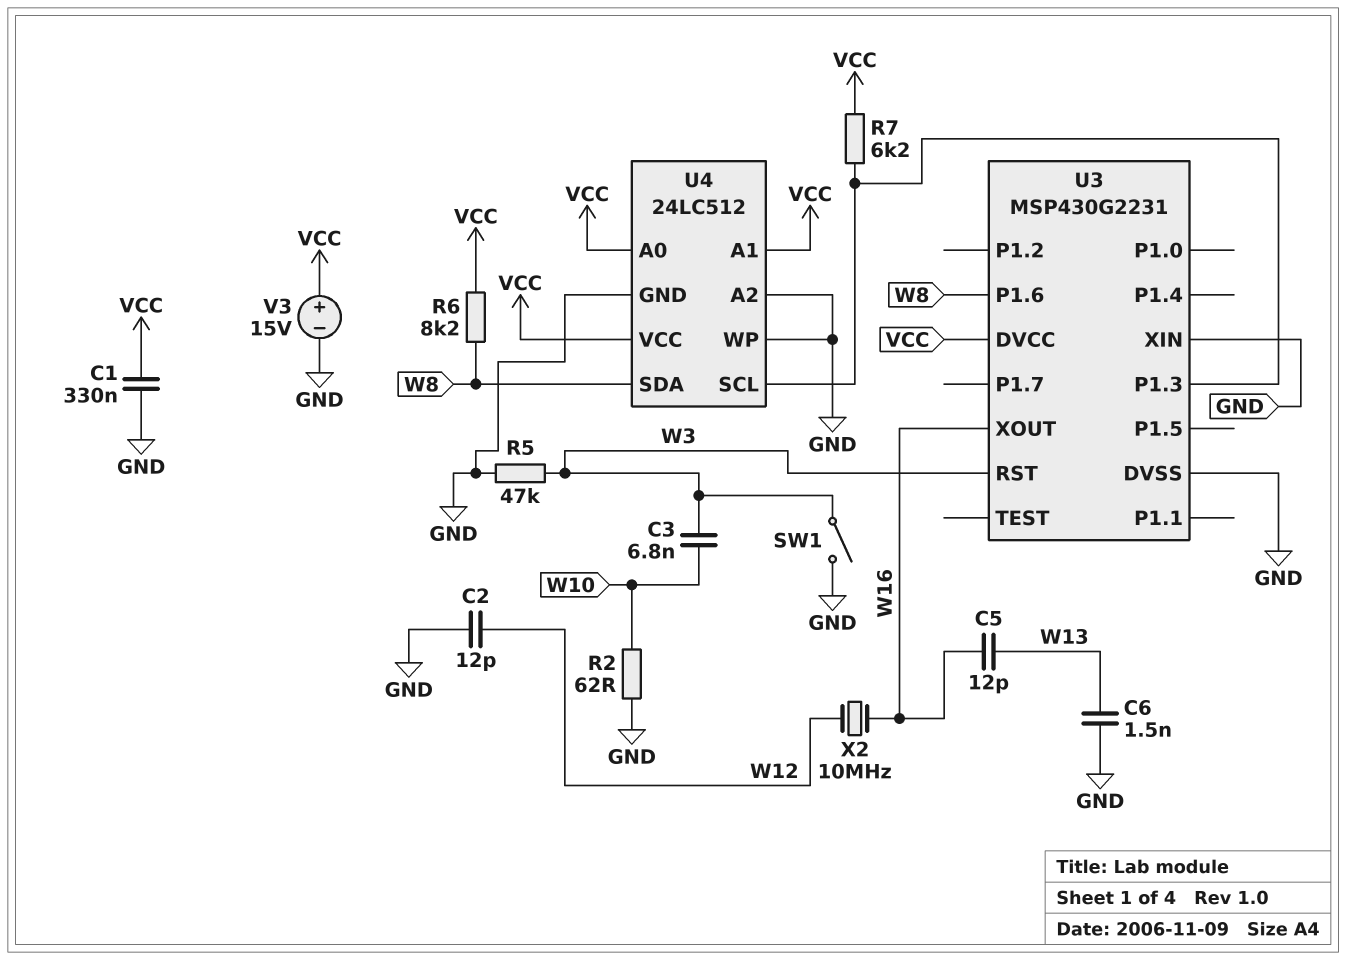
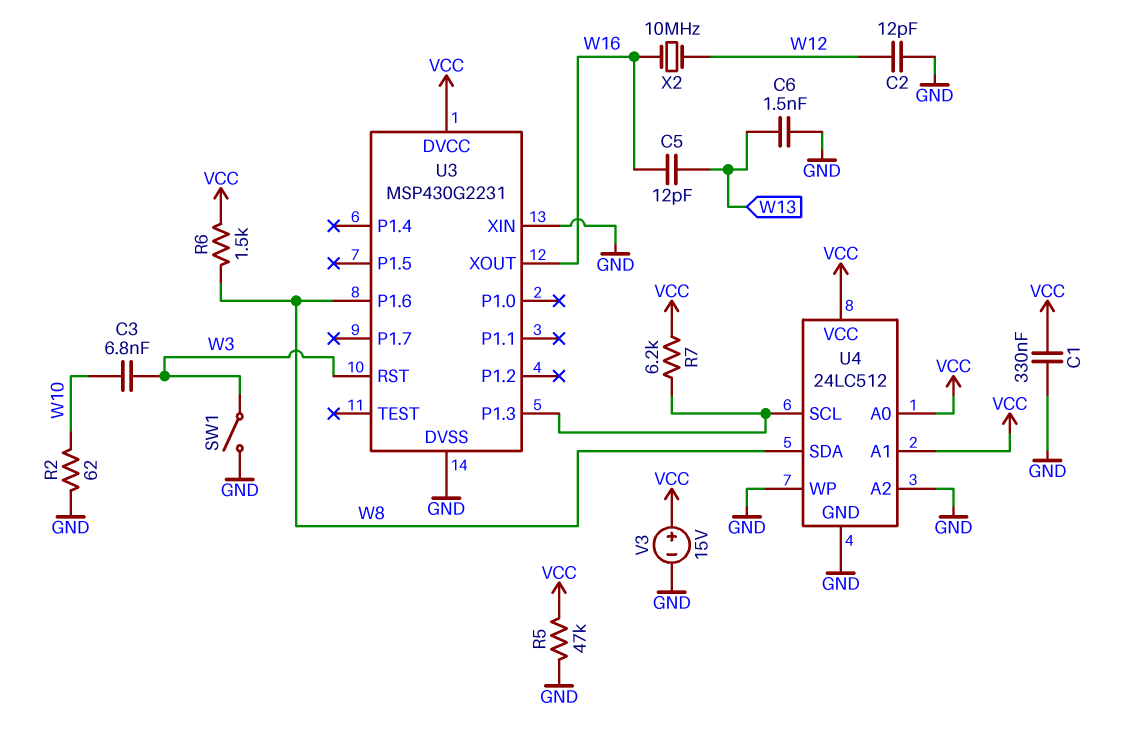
R5: 47k (GND, W3) -> 47k (GND, VCC)
R6: 8.2k (VCC, W8) -> 1.5k (VCC, W8)

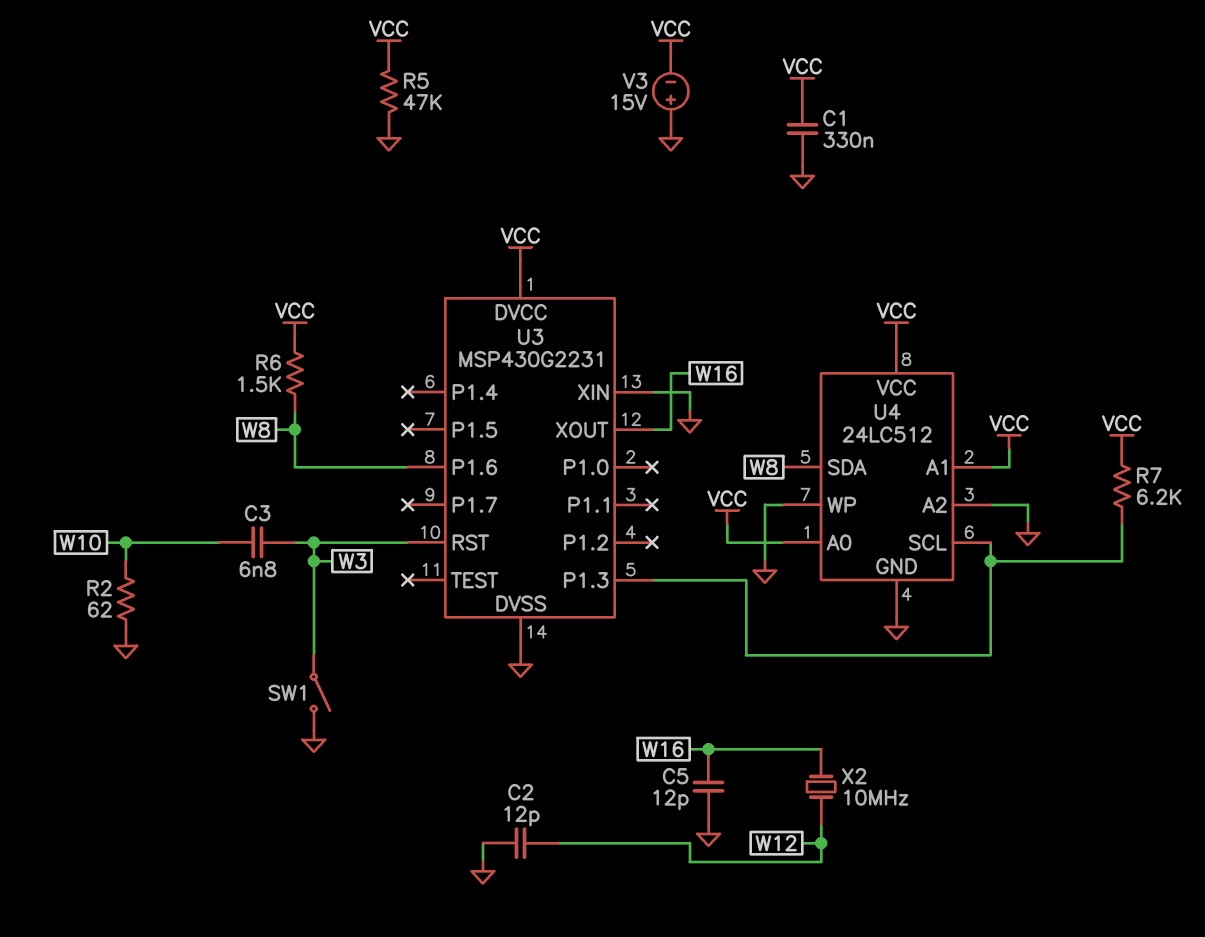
C5: 12pF (W13, W16) -> 12pF (GND, W16)
C6: 1.5nF (GND, W13) -> none
V3: 15V (plus VCC, minus GND) -> 15V (plus GND, minus VCC)

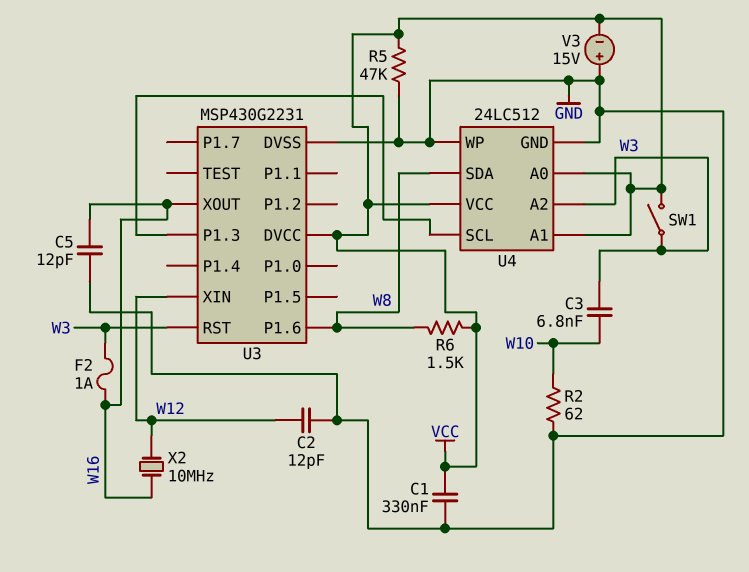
F2: none -> 1A (W3, W16)
R7: 6.2k (U3/P1.3, VCC) -> none
SW1: switch (GND, W3) -> switch (VCC, W3)
U3 pin XIN: GND -> W12
U4 pin A2: GND -> W3

